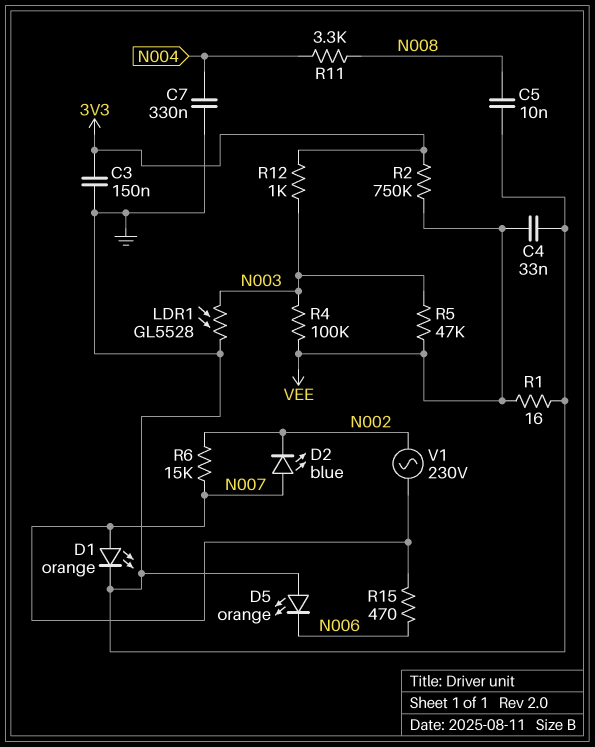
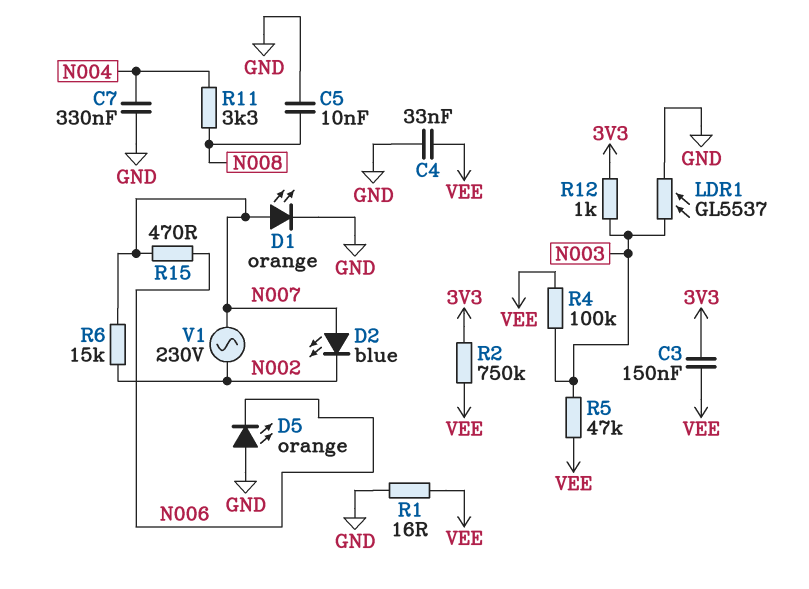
C3: 150nF (3V3, GND) -> 150nF (3V3, VEE)
LDR1: GL5528 (GND, N003) -> GL5537 (GND, N003)

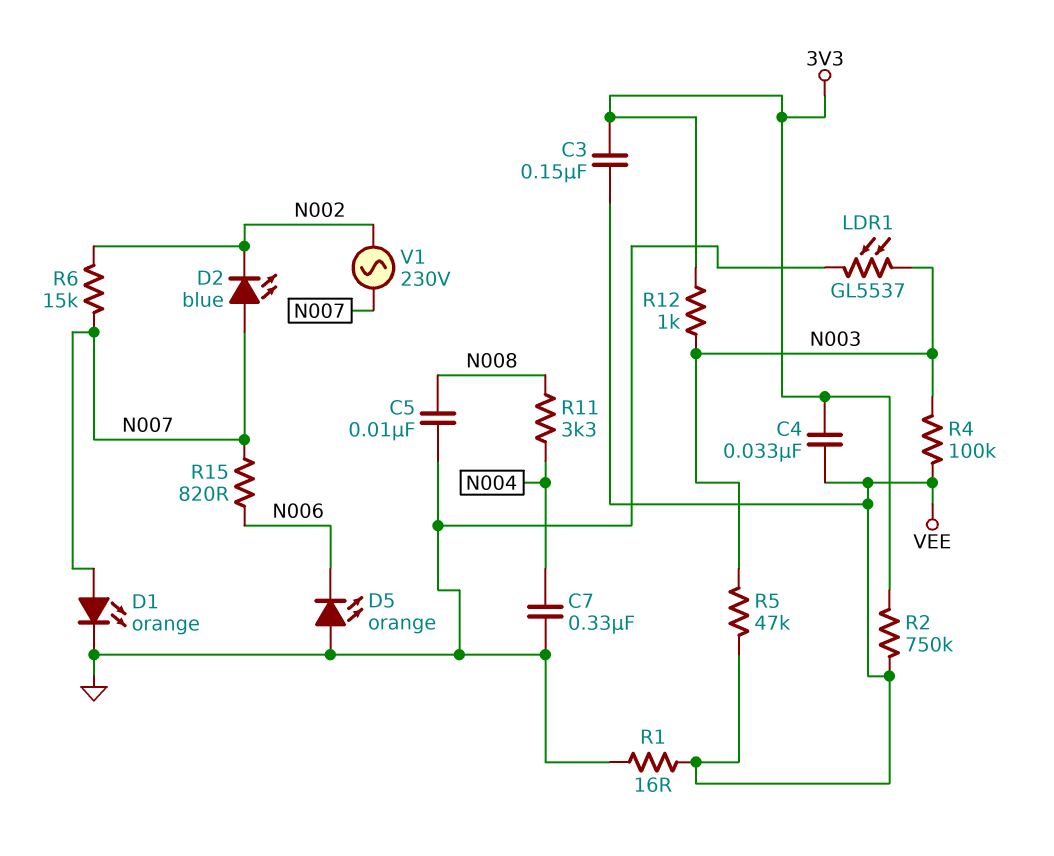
C4: 33nF (GND, VEE) -> 33nF (3V3, VEE)
R15: 470 (N006, N007) -> 820 (N006, N007)

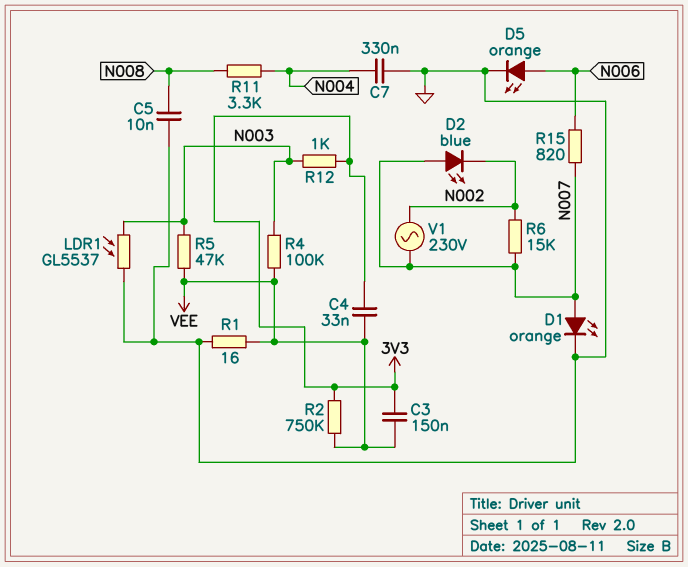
D5: LED orange (A GND, K N006) -> LED orange (A N006, K GND)

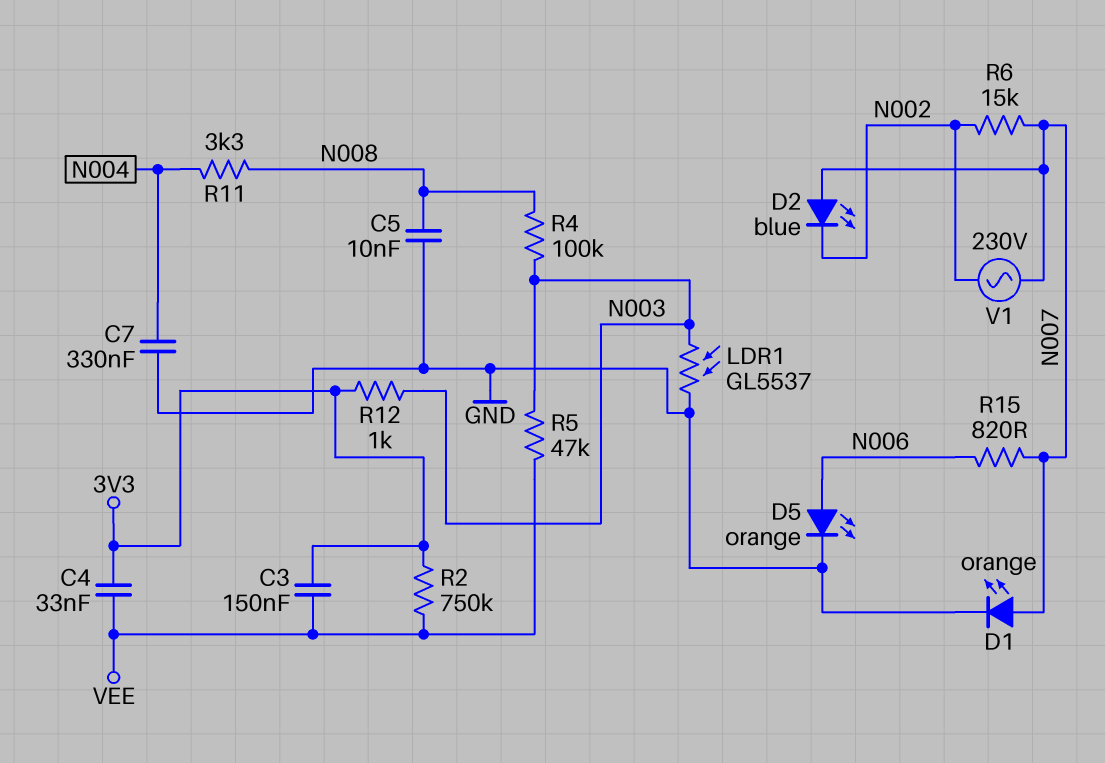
R1: 16 (GND, VEE) -> none
R4: 100k (N003, VEE) -> 100k (N003, N008)

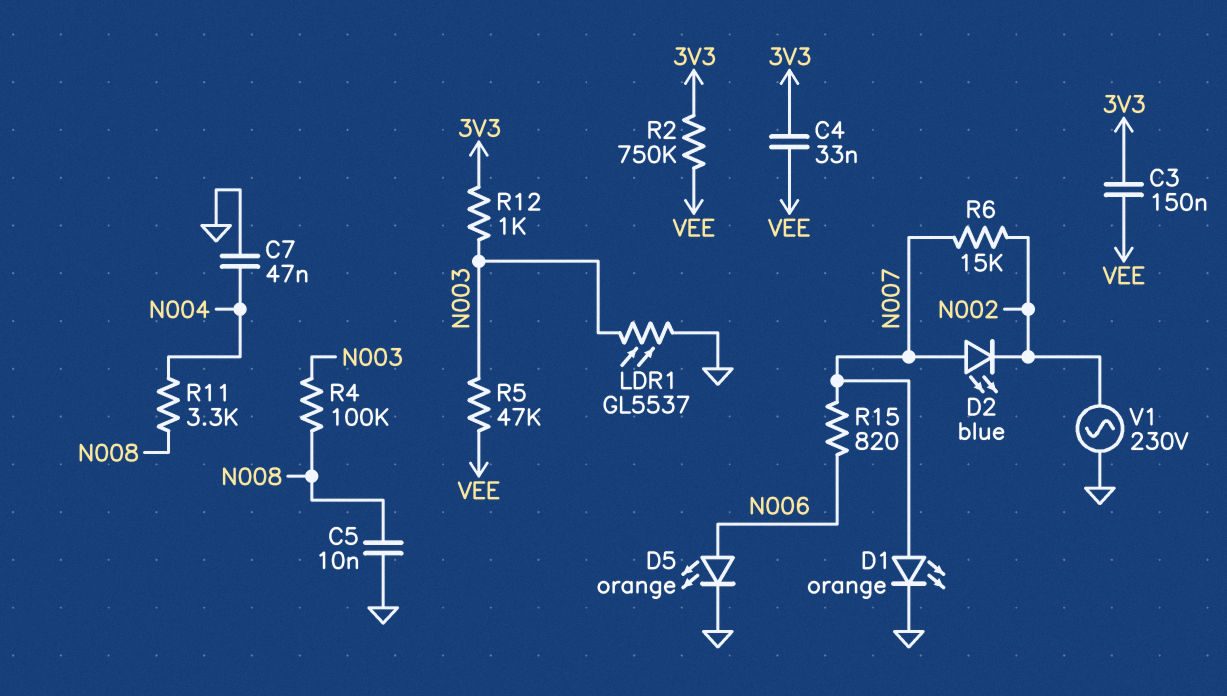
C7: 330nF (GND, N004) -> 47nF (GND, N004)
V1: AC 230V (N002, N007) -> AC 230V (GND, N002)

